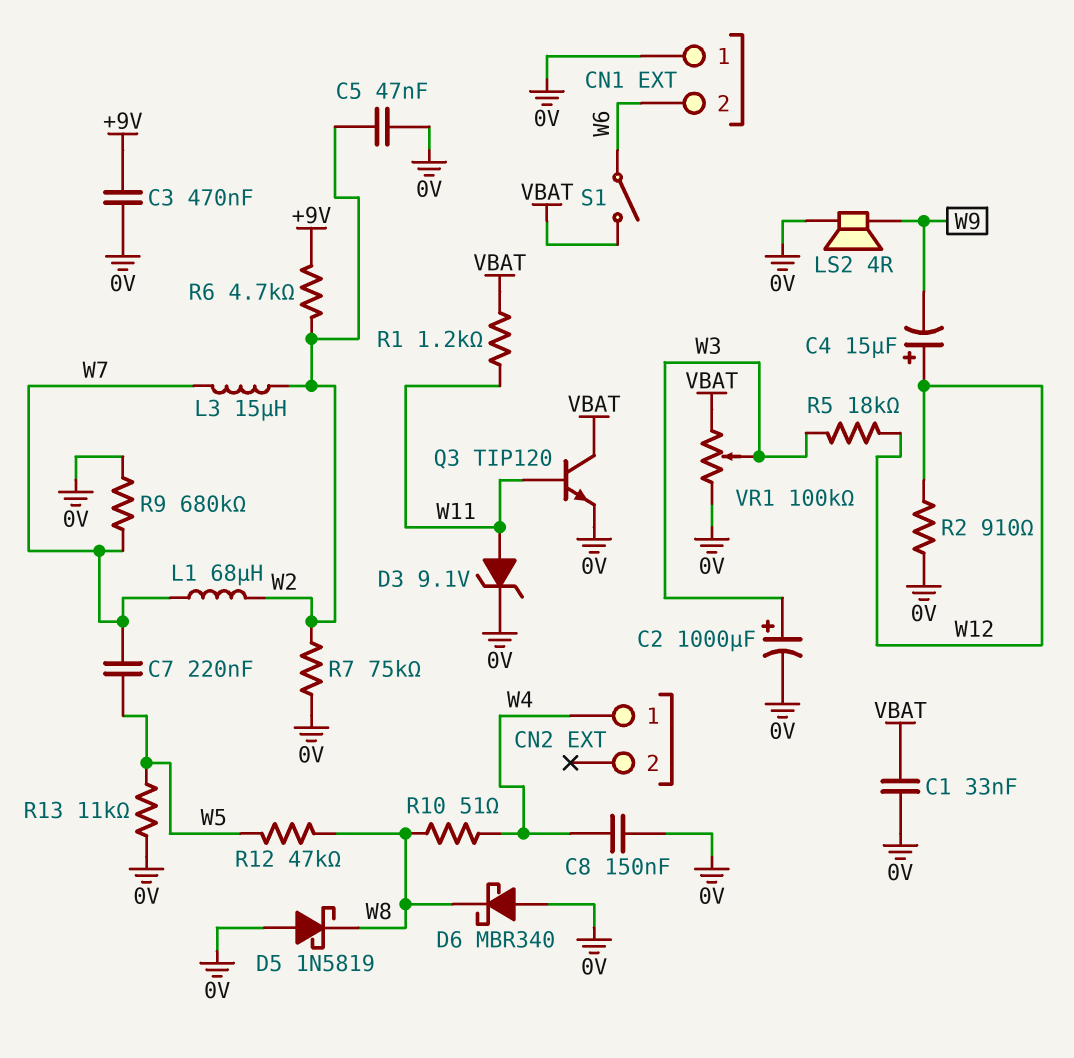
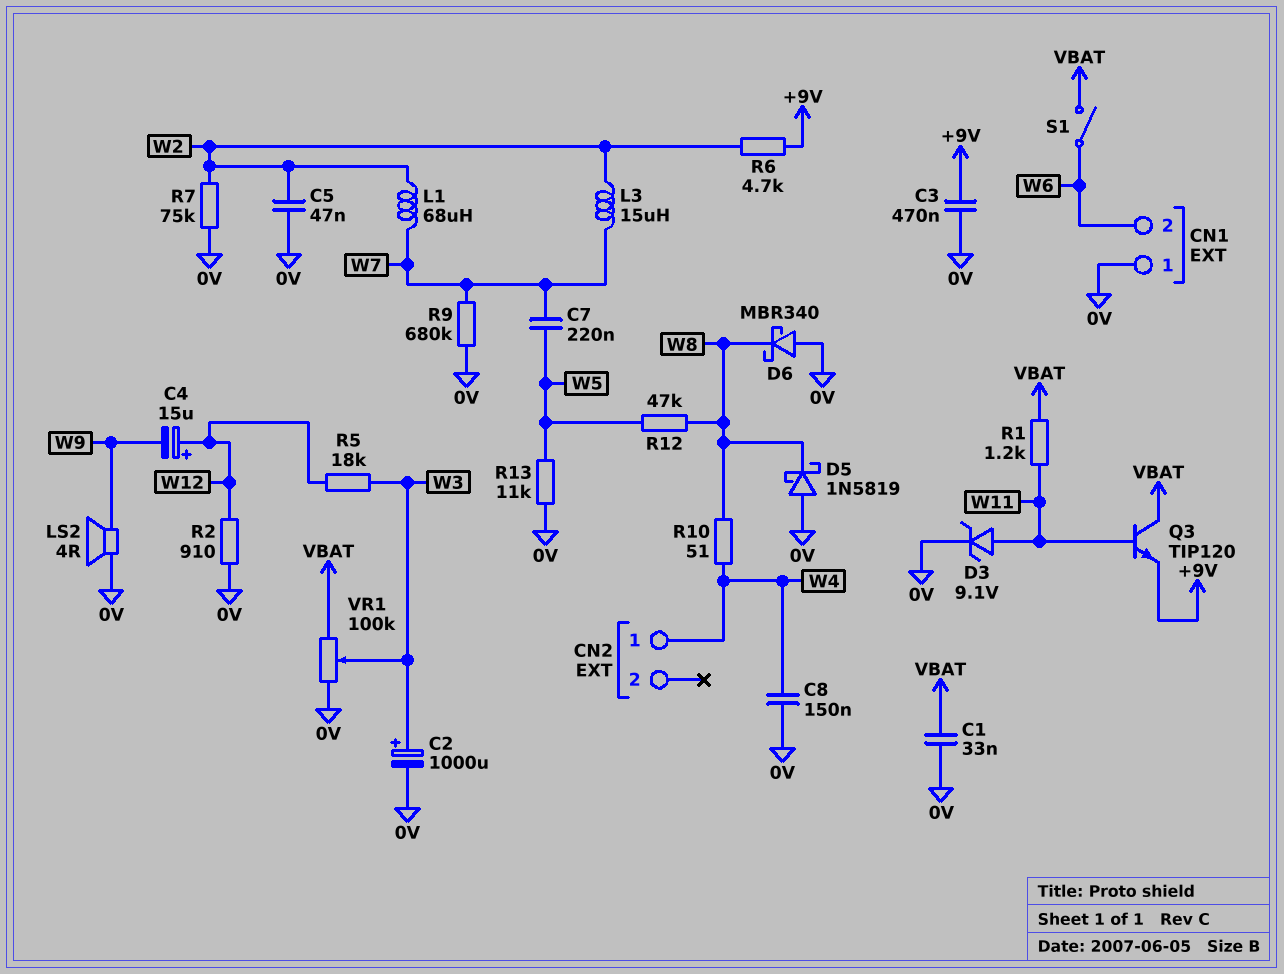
Q3: NPN TIP120 (B W11, C VBAT, E 0V) -> NPN TIP120 (B W11, C VBAT, E +9V)

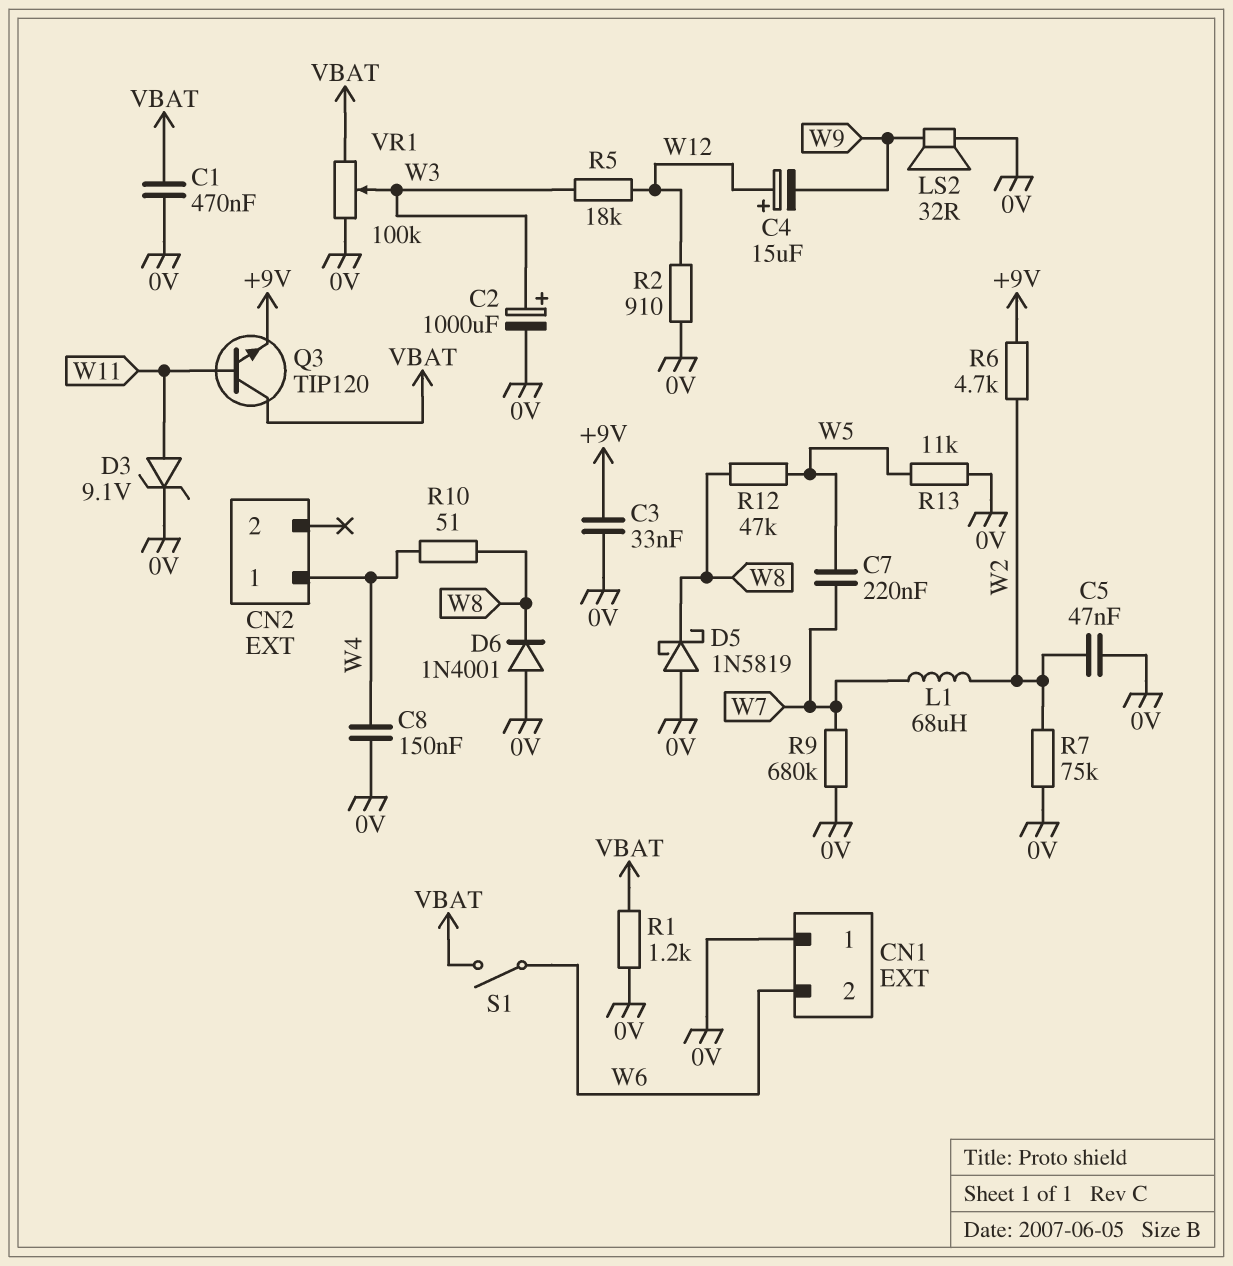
C1: 33nF (0V, VBAT) -> 470nF (0V, VBAT)
C3: 470nF (+9V, 0V) -> 33nF (+9V, 0V)
D6: schottky MBR340 (A 0V, K W8) -> diode 1N4001 (A 0V, K W8)
L3: 15uH (W2, W7) -> none
LS2: speaker 4R (0V, W9) -> speaker 32R (0V, W9)
R1: 1.2k (VBAT, W11) -> 1.2k (0V, VBAT)

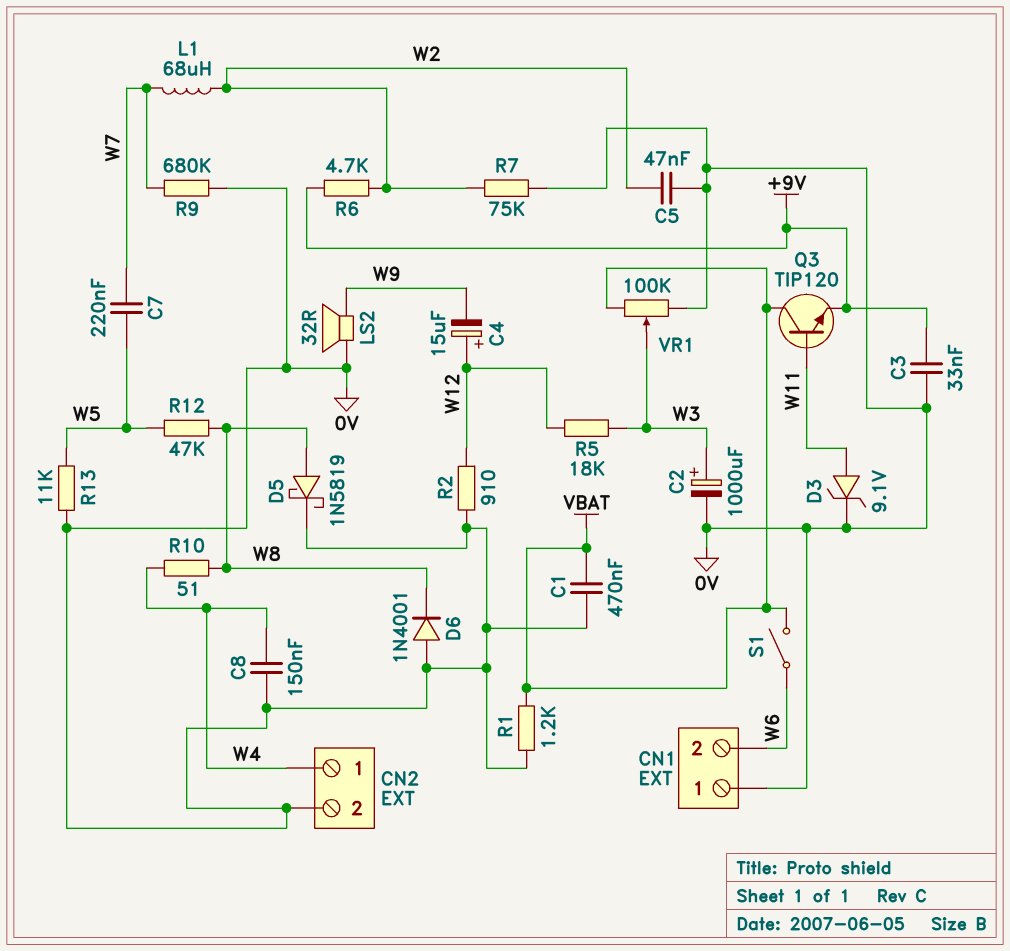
CN2 pin 2: none -> 0V
D5: schottky 1N5819 (A 0V, K W8) -> schottky 1N5819 (A W8, K 0V)

